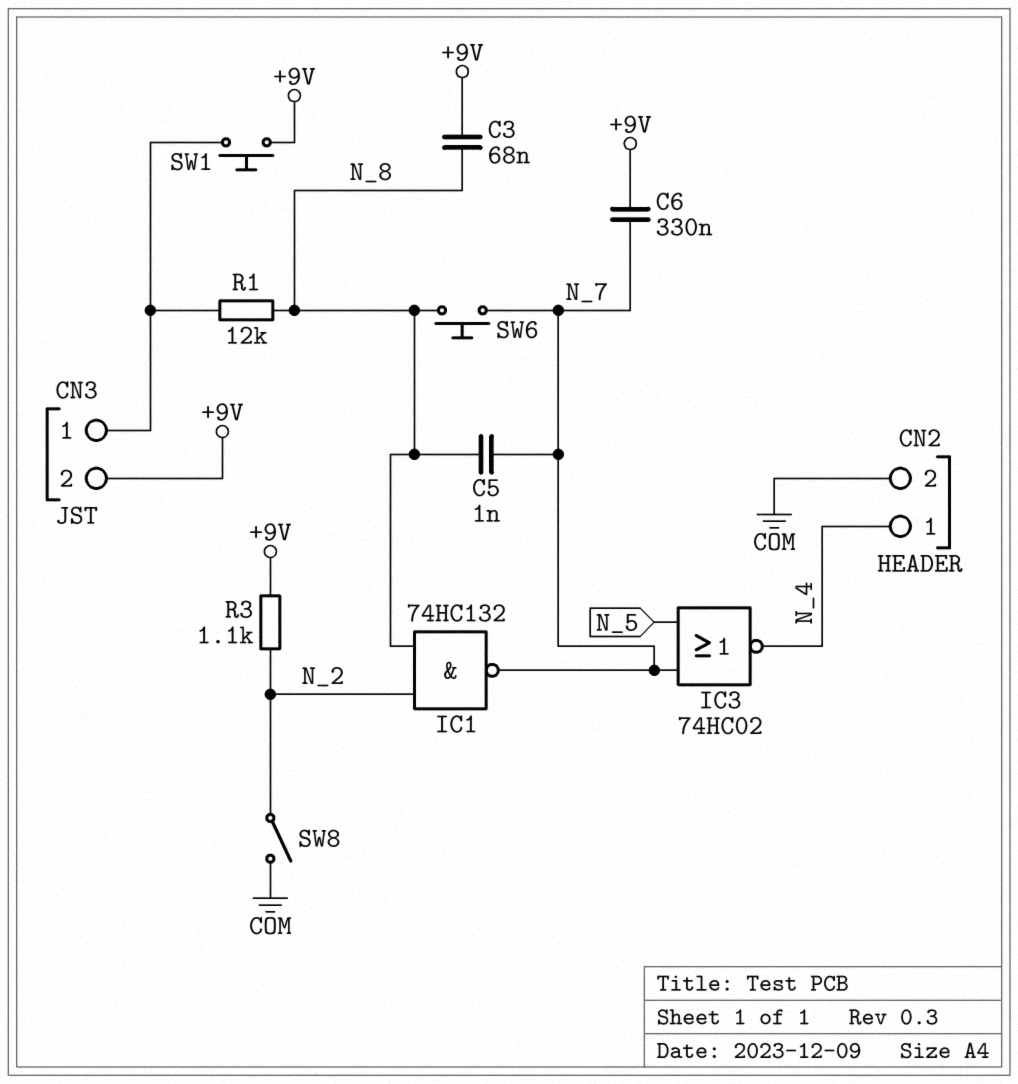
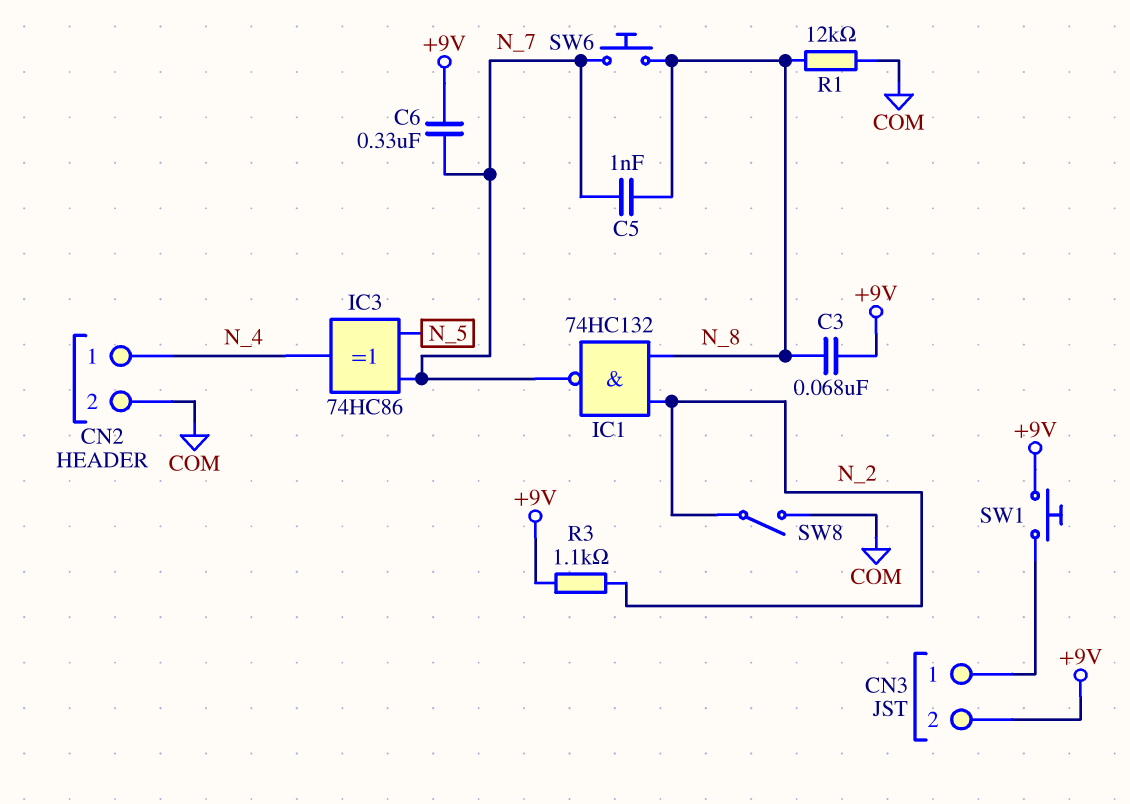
IC3: NOR 74HC02 (in N_5, in N_7, out N_4) -> XOR 74HC86 (in N_5, in N_7, out N_4)
R1: 12k (CN3/1, N_8) -> 12k (COM, N_8)

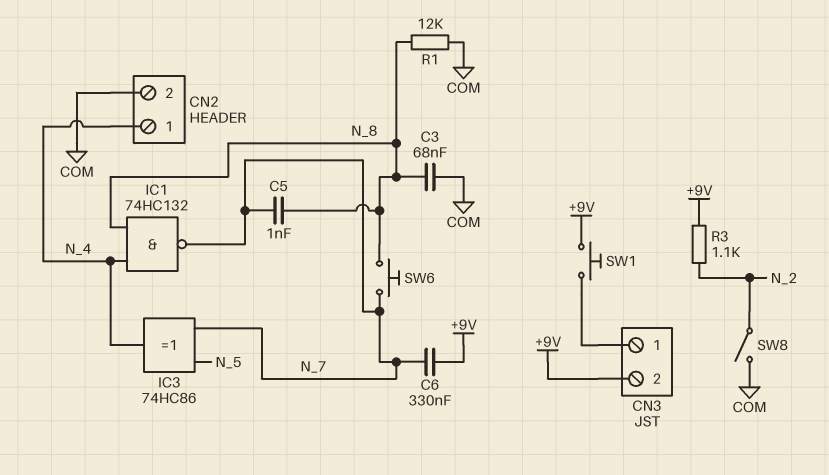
C3: 68nF (+9V, N_8) -> 68nF (COM, N_8)
IC1: NAND 74HC132 (in N_2, in N_8, out N_7) -> NAND 74HC132 (in N_4, in N_8, out N_7)

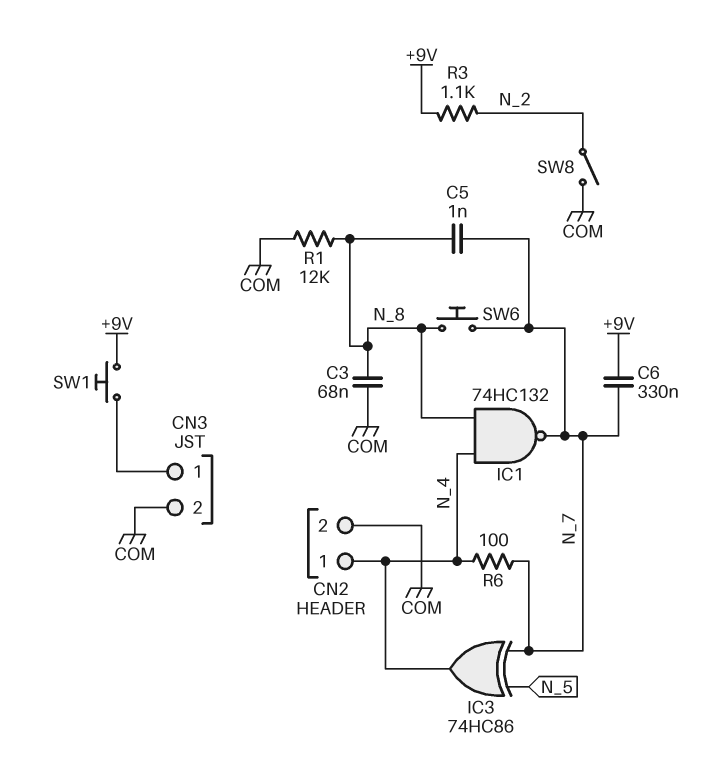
CN3 pin 2: +9V -> COM
R6: none -> 100 (N_4, N_7)

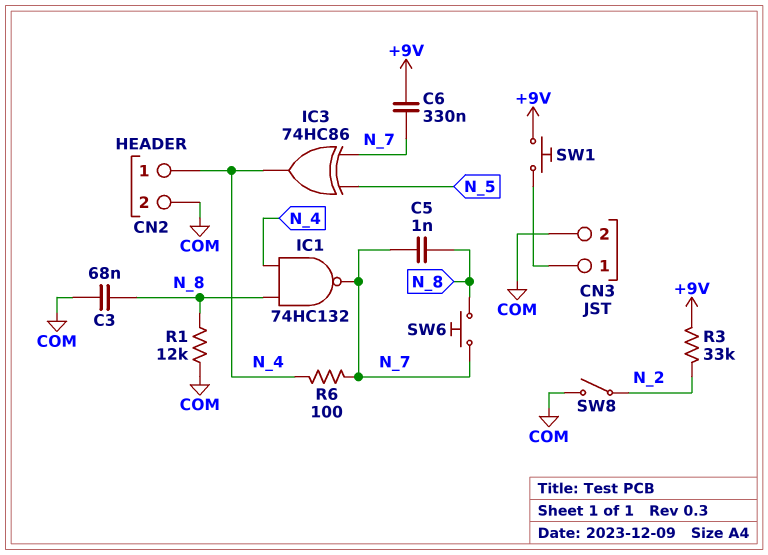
R3: 1.1k (+9V, N_2) -> 33k (+9V, N_2)

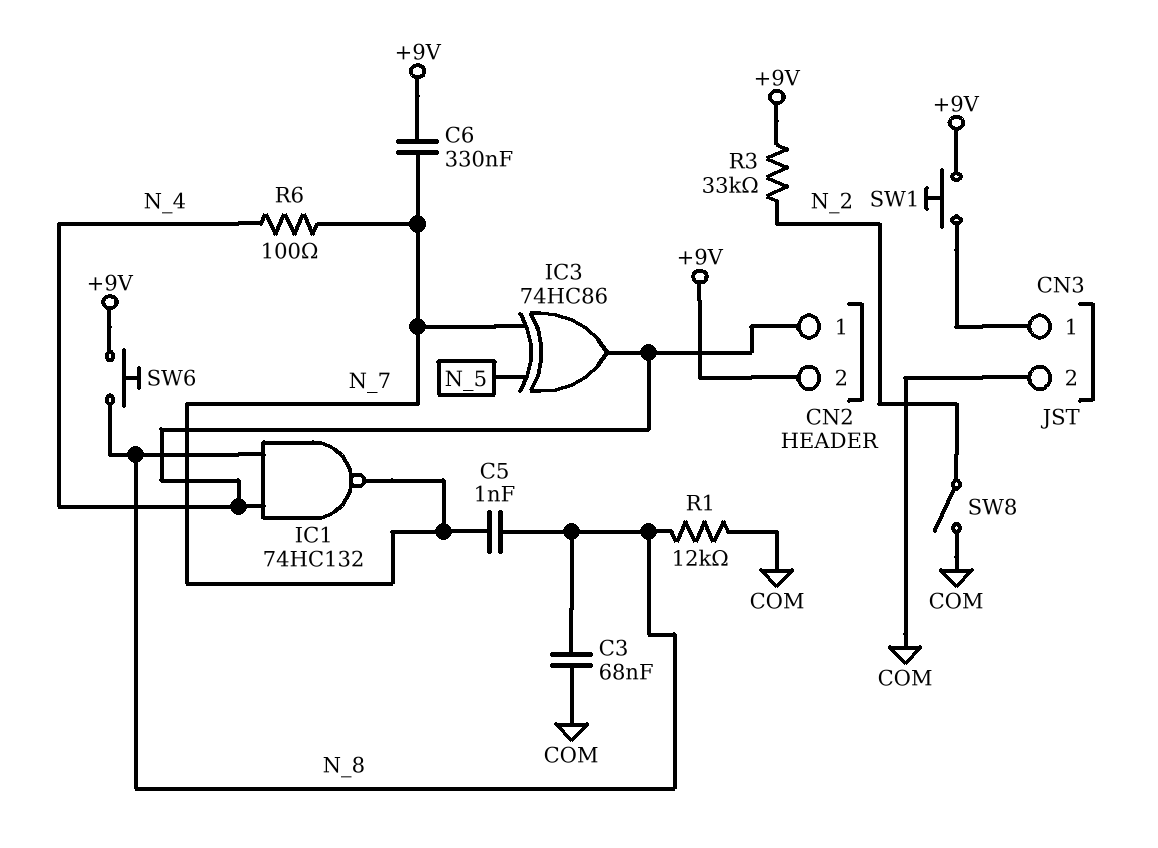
CN2 pin 2: COM -> +9V
SW6: button (N_7, N_8) -> button (+9V, N_8)

